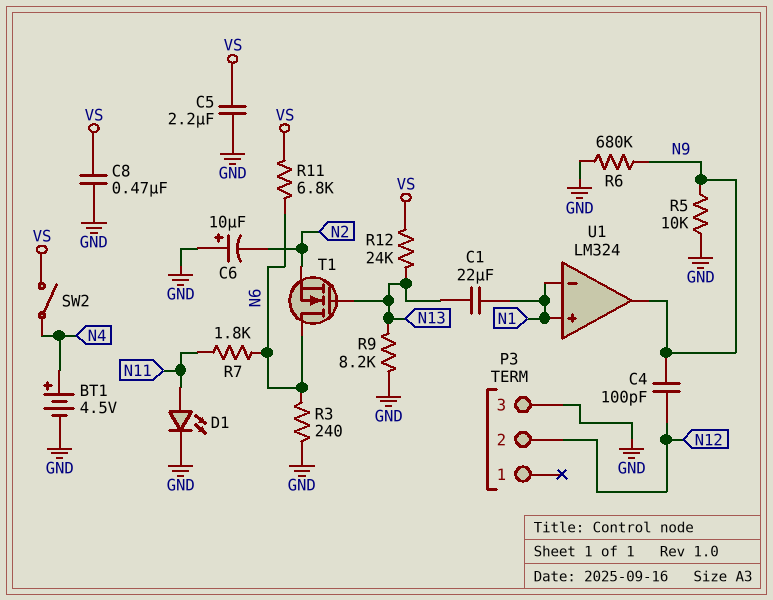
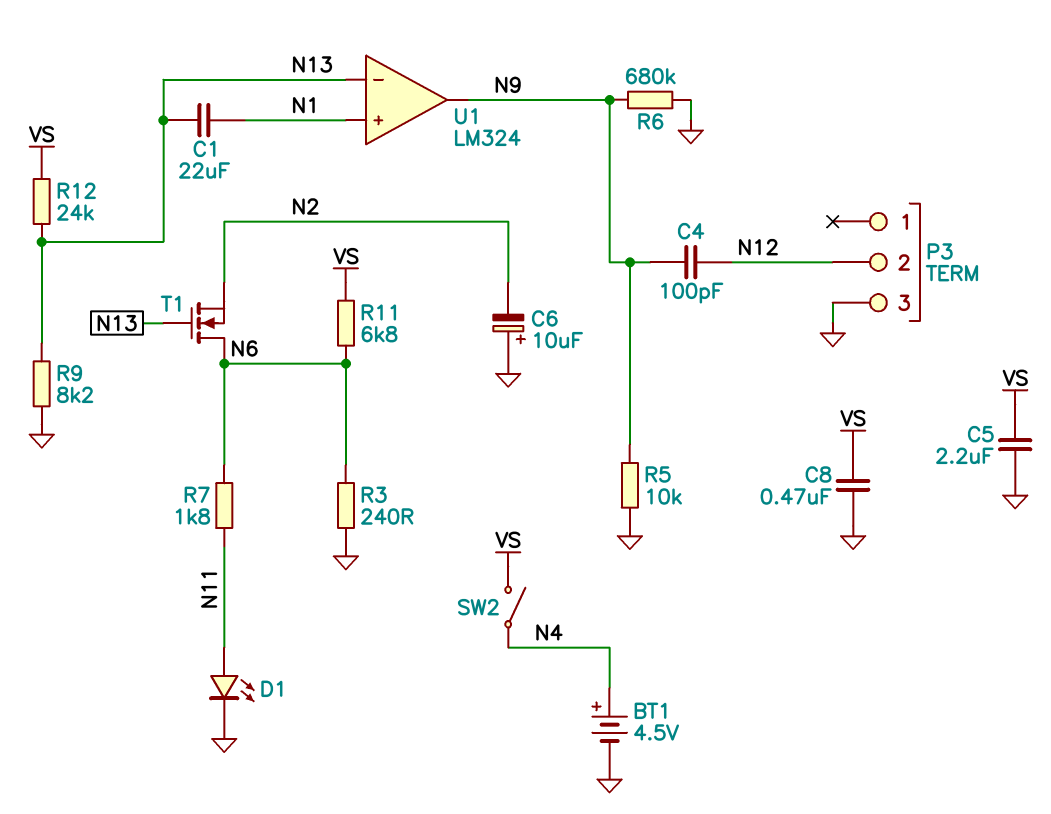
U1 pin in-: N1 -> N13

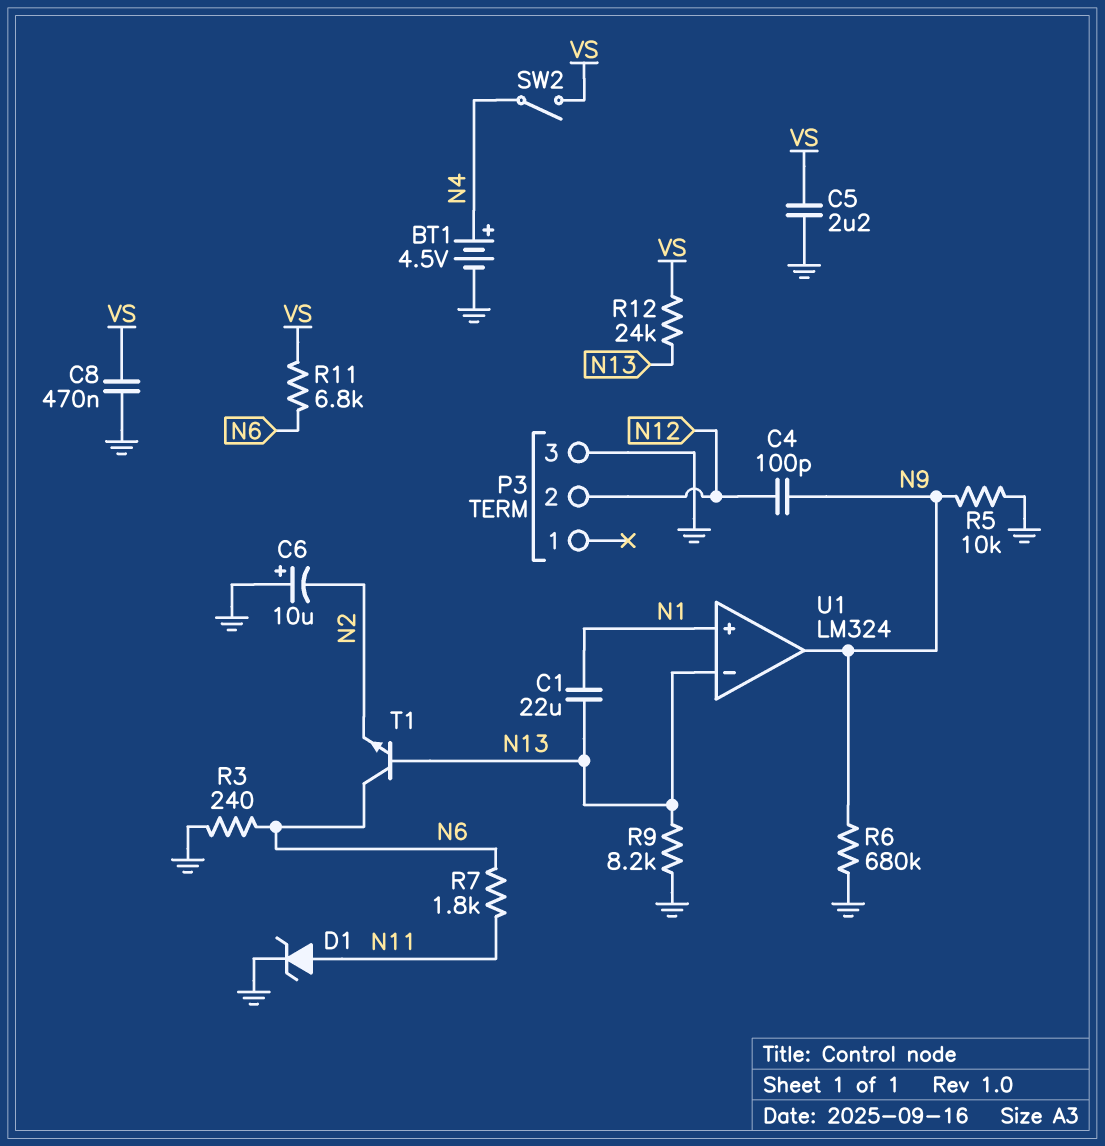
D1: LED (A N11, K GND) -> zener (A N11, K GND)
T1: NMOS (G N13, D N6, S N2) -> NPN (B N13, C N6, E N2)

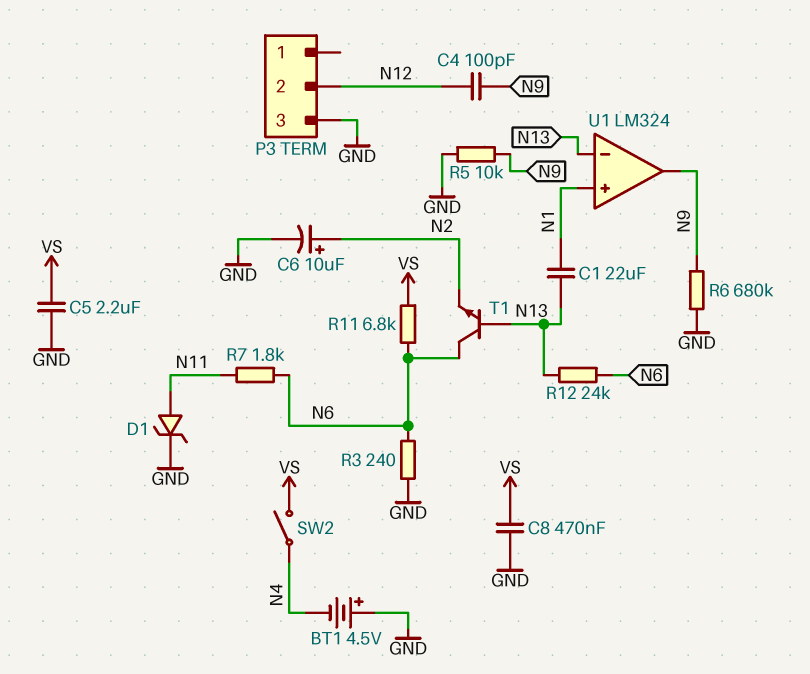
BT1: 4.5V (plus N4, minus GND) -> 4.5V (plus GND, minus N4)
C6: 10uF (plus GND, minus N2) -> 10uF (plus N2, minus GND)
R9: 8.2k (GND, N13) -> none
R12: 24k (N13, VS) -> 24k (N6, N13)

